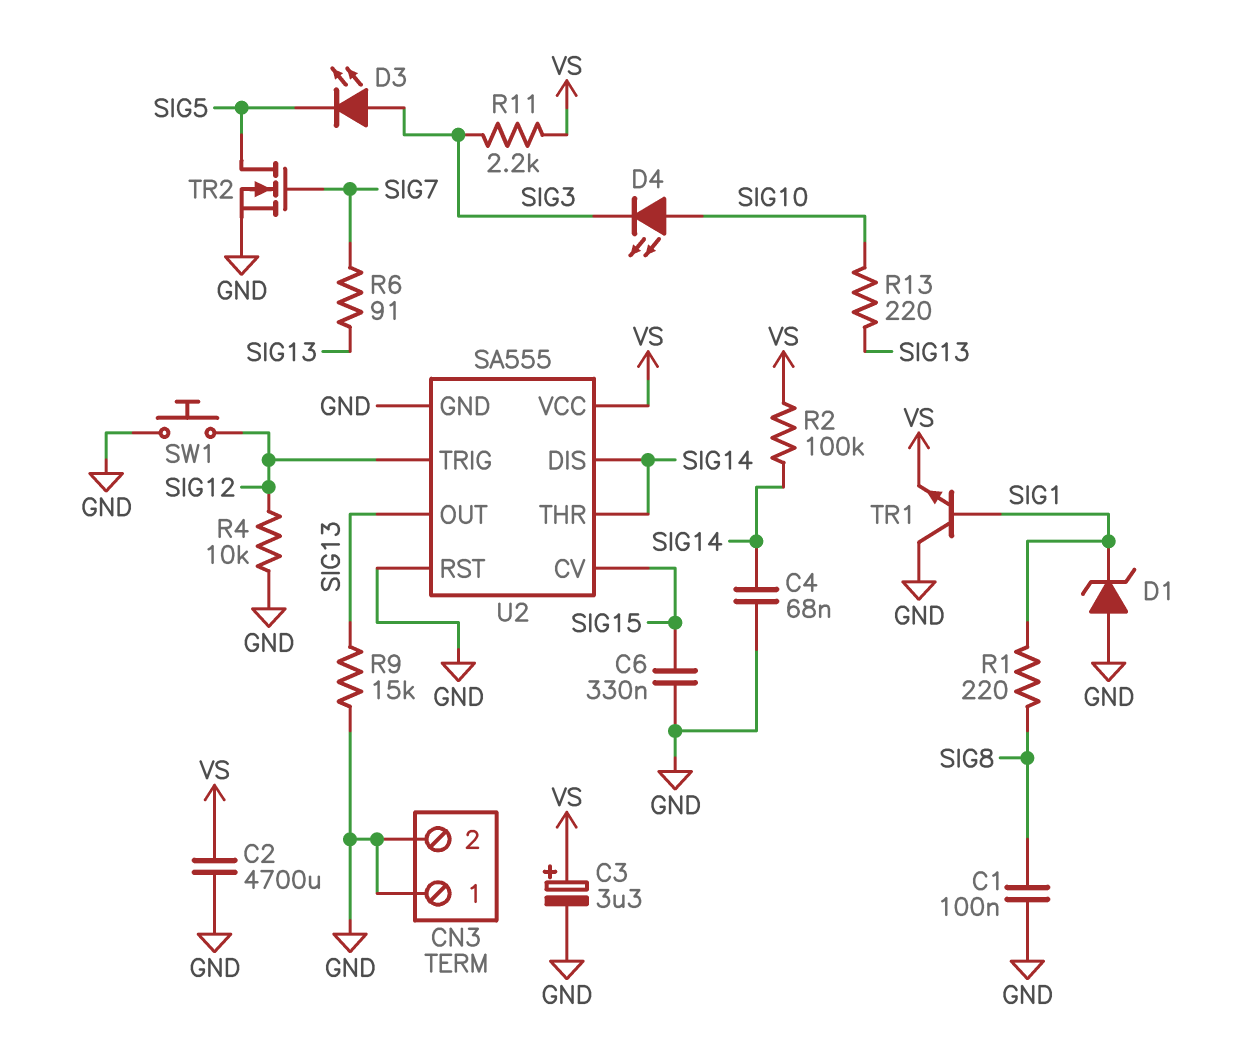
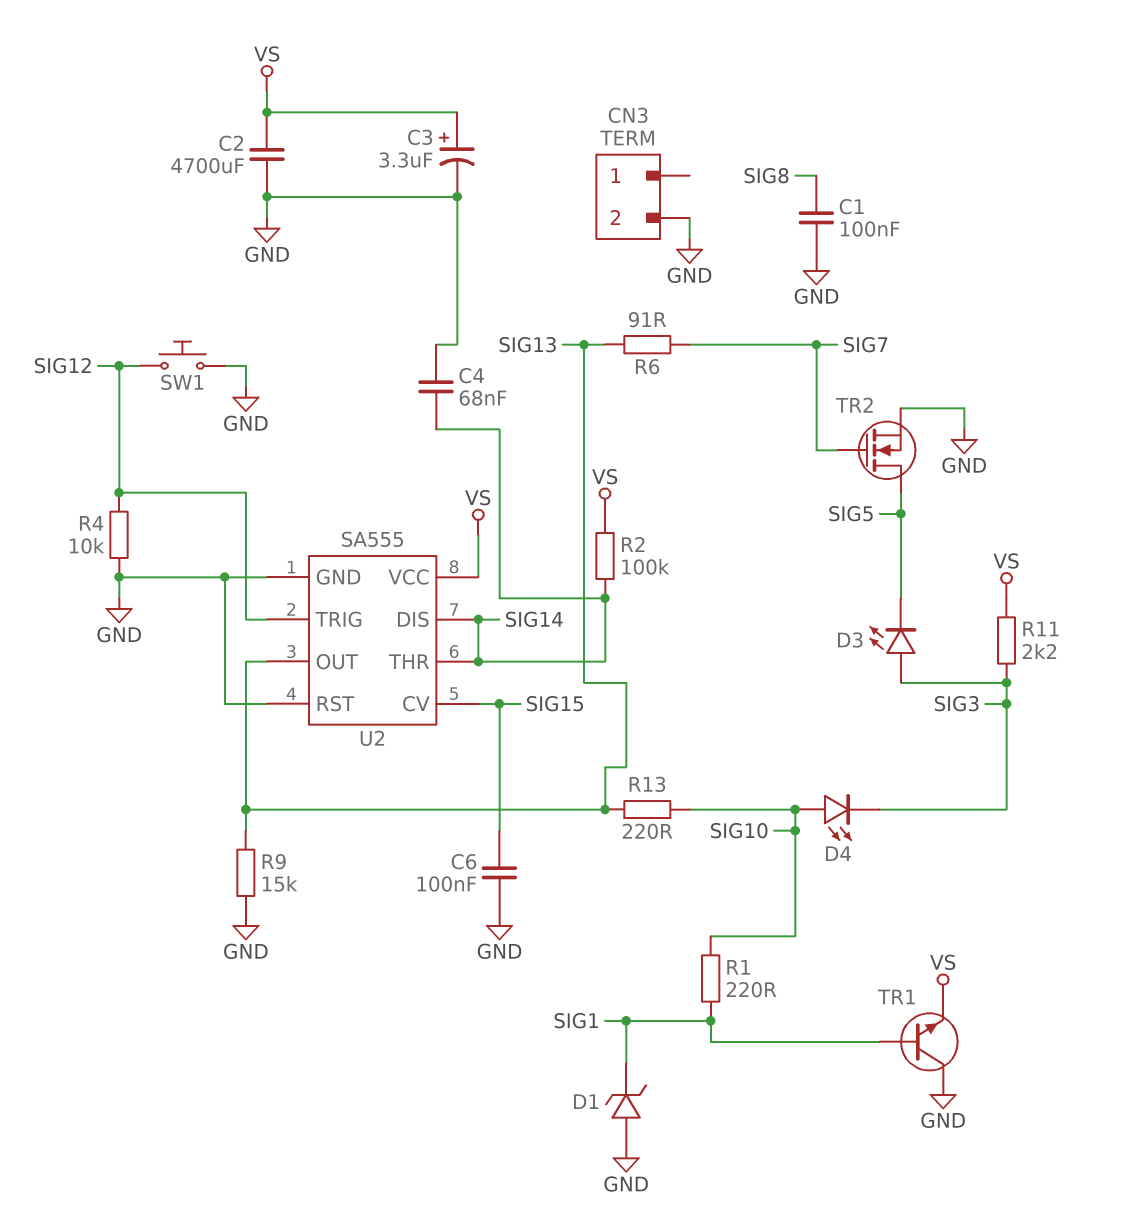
C6: 330nF (GND, SIG15) -> 100nF (GND, SIG15)
CN3 pin 1: GND -> none
R1: 220 (SIG1, SIG8) -> 220 (SIG1, SIG10)

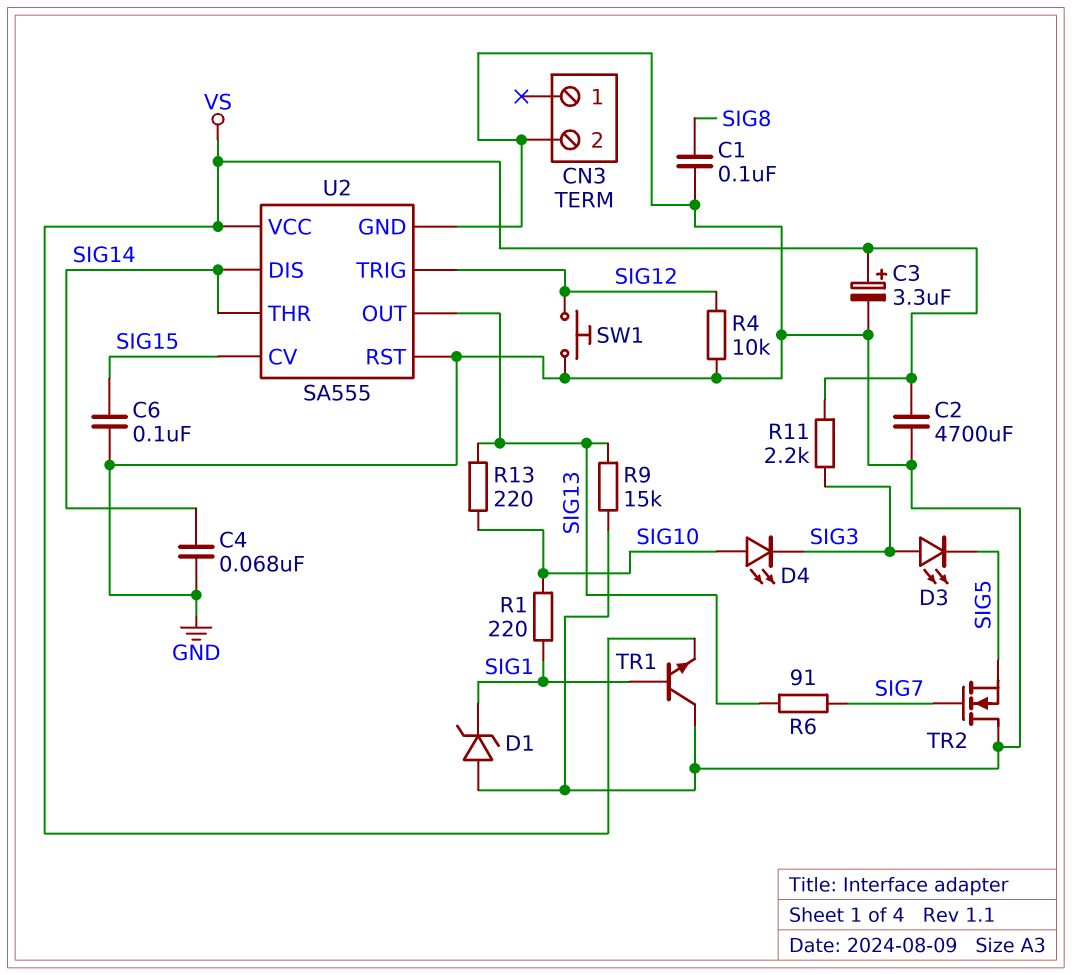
R2: 100k (SIG14, VS) -> none
TR2: NMOS (G SIG7, D SIG5, S GND) -> NMOS (G SIG7, D GND, S SIG5)

